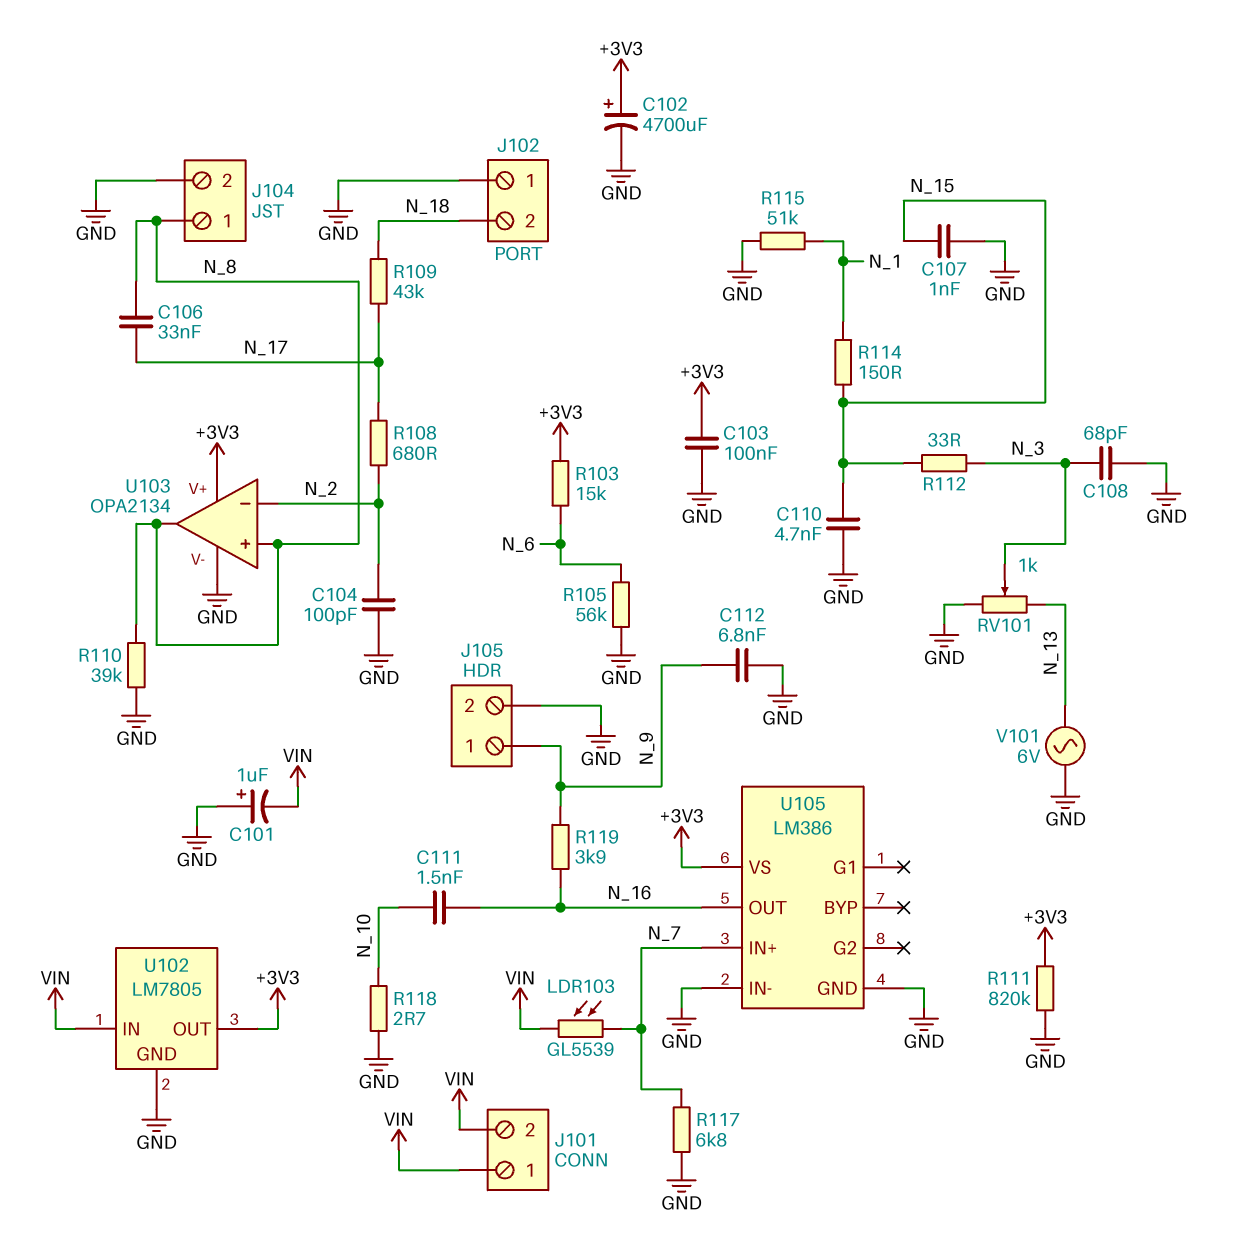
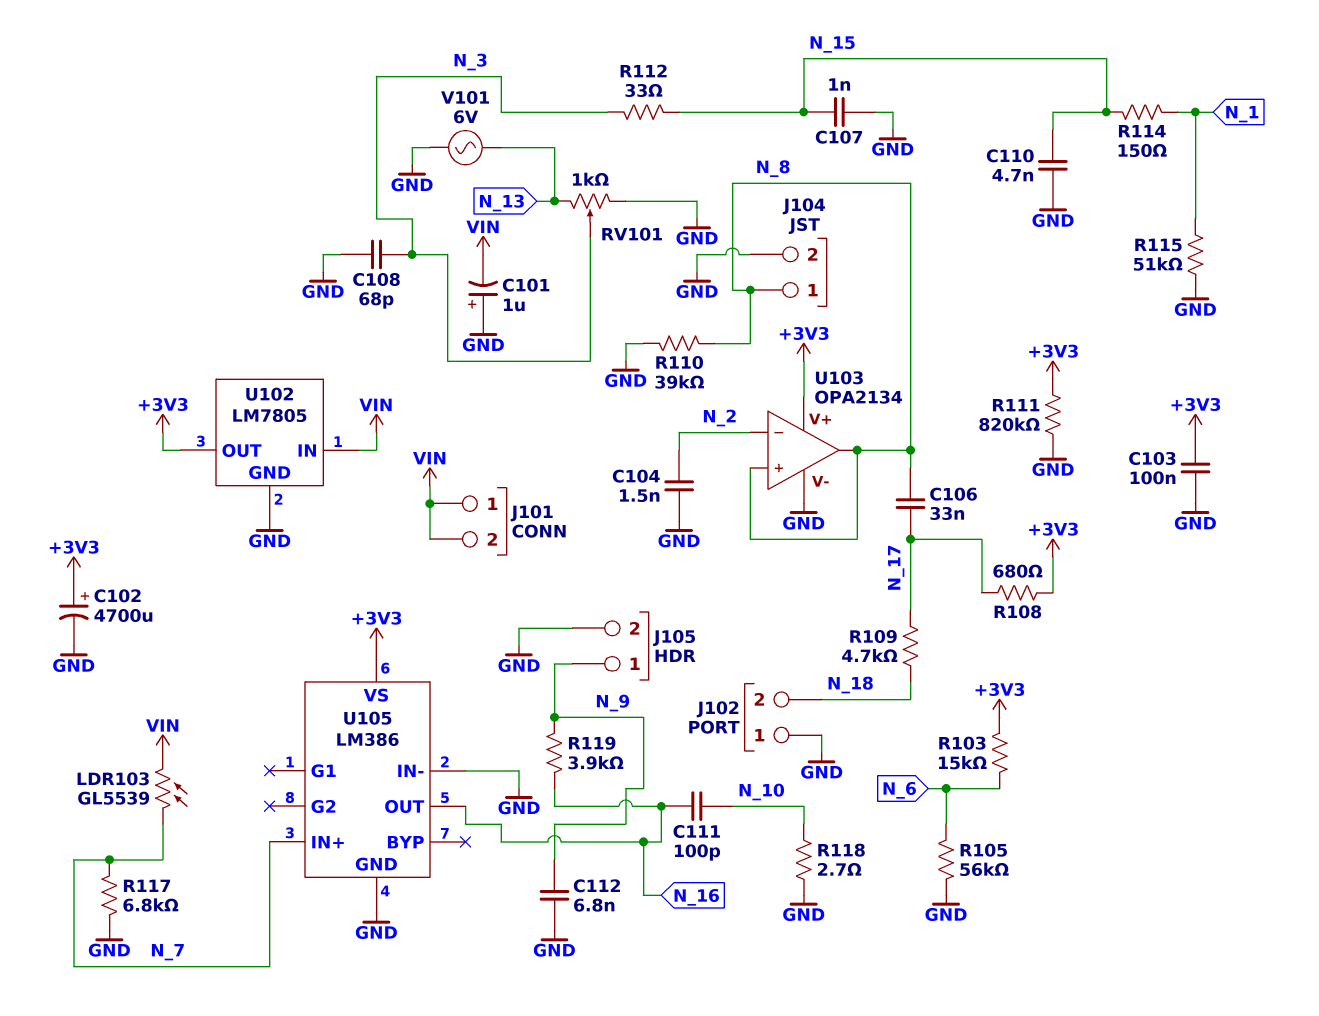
C104: 100pF (GND, N_2) -> 1.5nF (GND, N_2)
C111: 1.5nF (N_10, N_16) -> 100pF (N_10, N_16)
R108: 680 (N_2, N_17) -> 680 (+3V3, N_17)
R109: 43k (N_17, N_18) -> 4.7k (N_17, N_18)

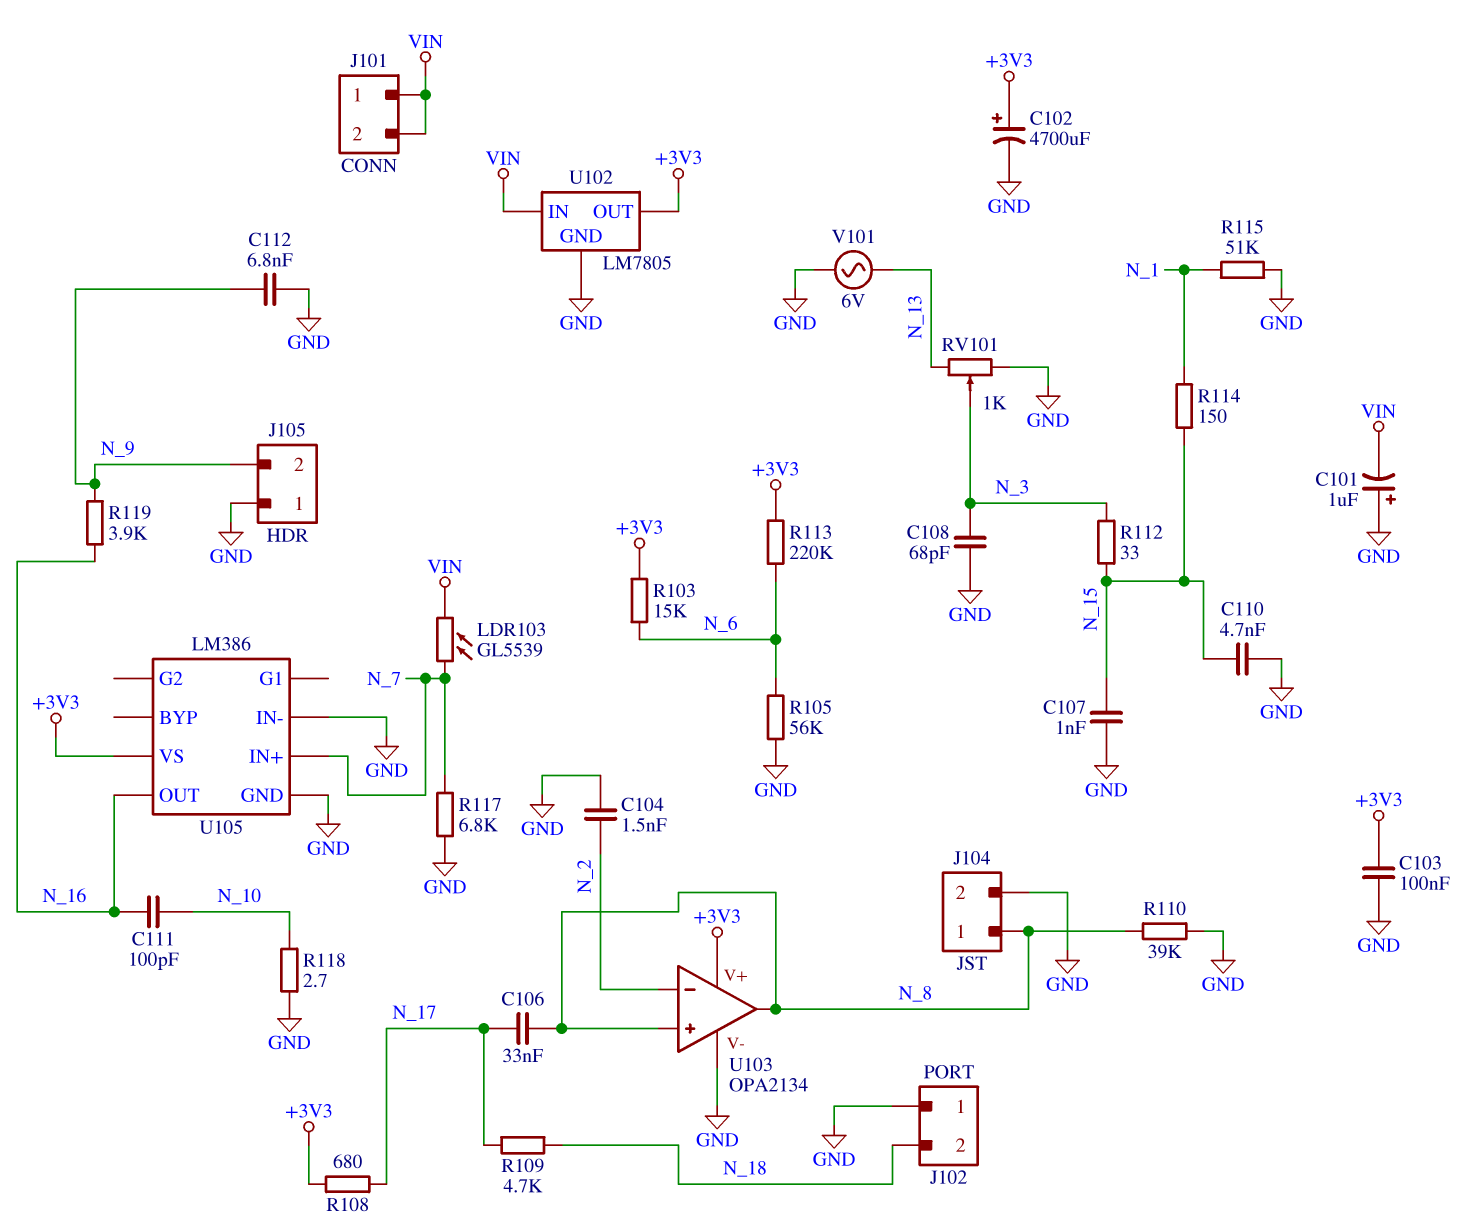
J105 pin 1: N_9 -> GND
J105 pin 2: GND -> N_9
R111: 820k (+3V3, GND) -> none
R113: none -> 220k (+3V3, N_6)

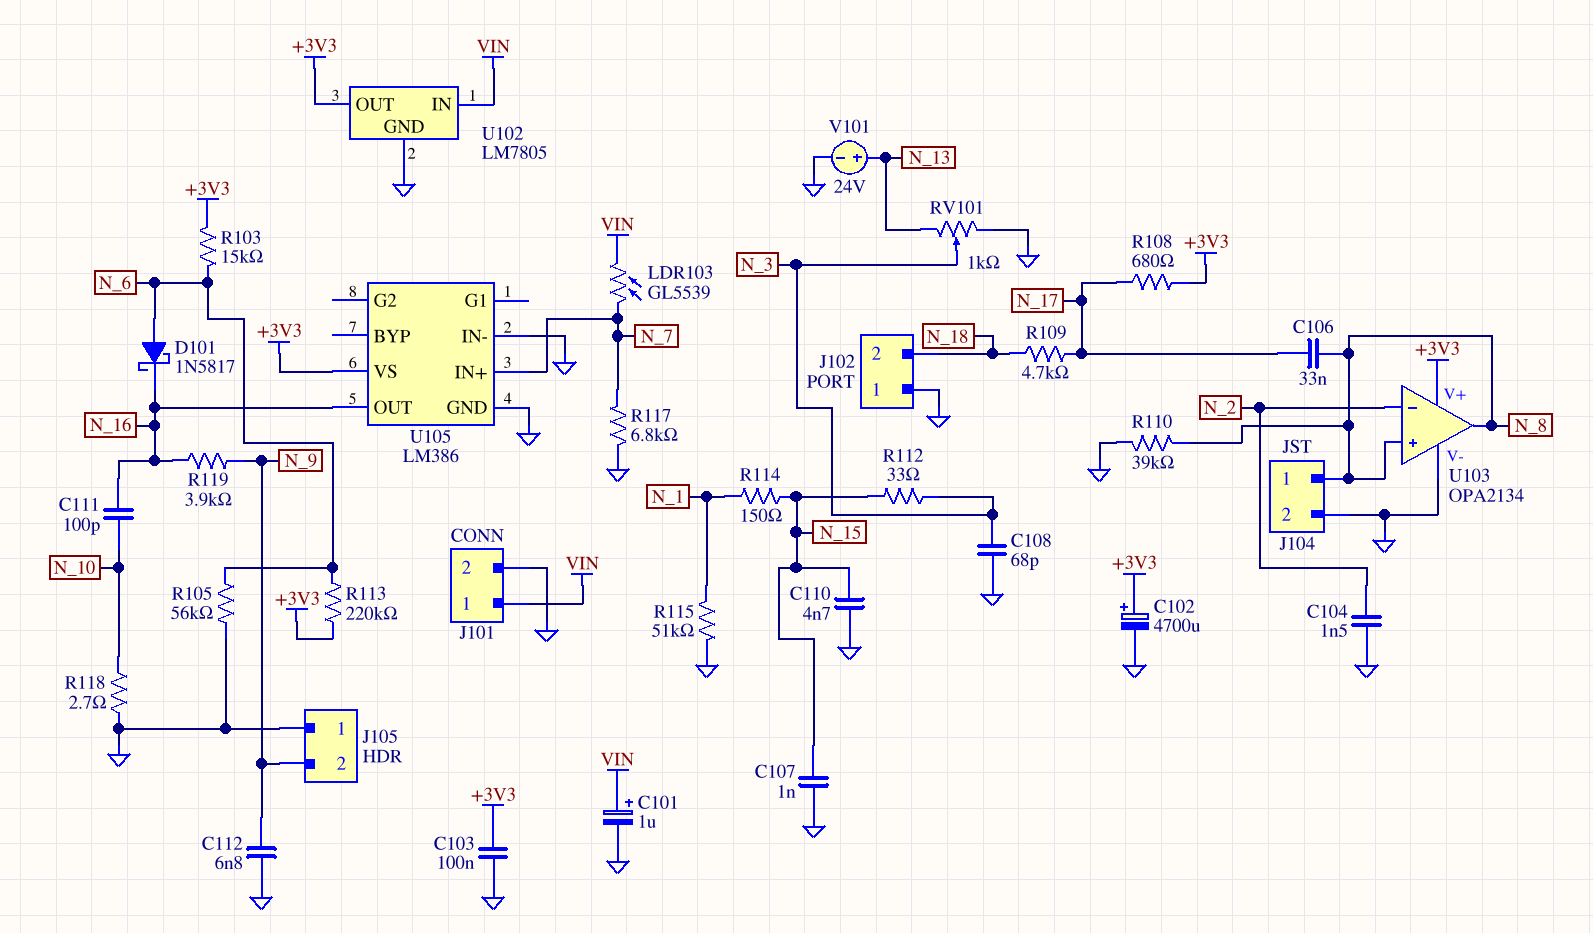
C101: 1uF (plus GND, minus VIN) -> 1uF (plus VIN, minus GND)
D101: none -> schottky 1N5817 (A N_6, K N_16)
J101 pin 2: VIN -> GND
V101: AC 6V (GND, N_13) -> 24V (plus N_13, minus GND)

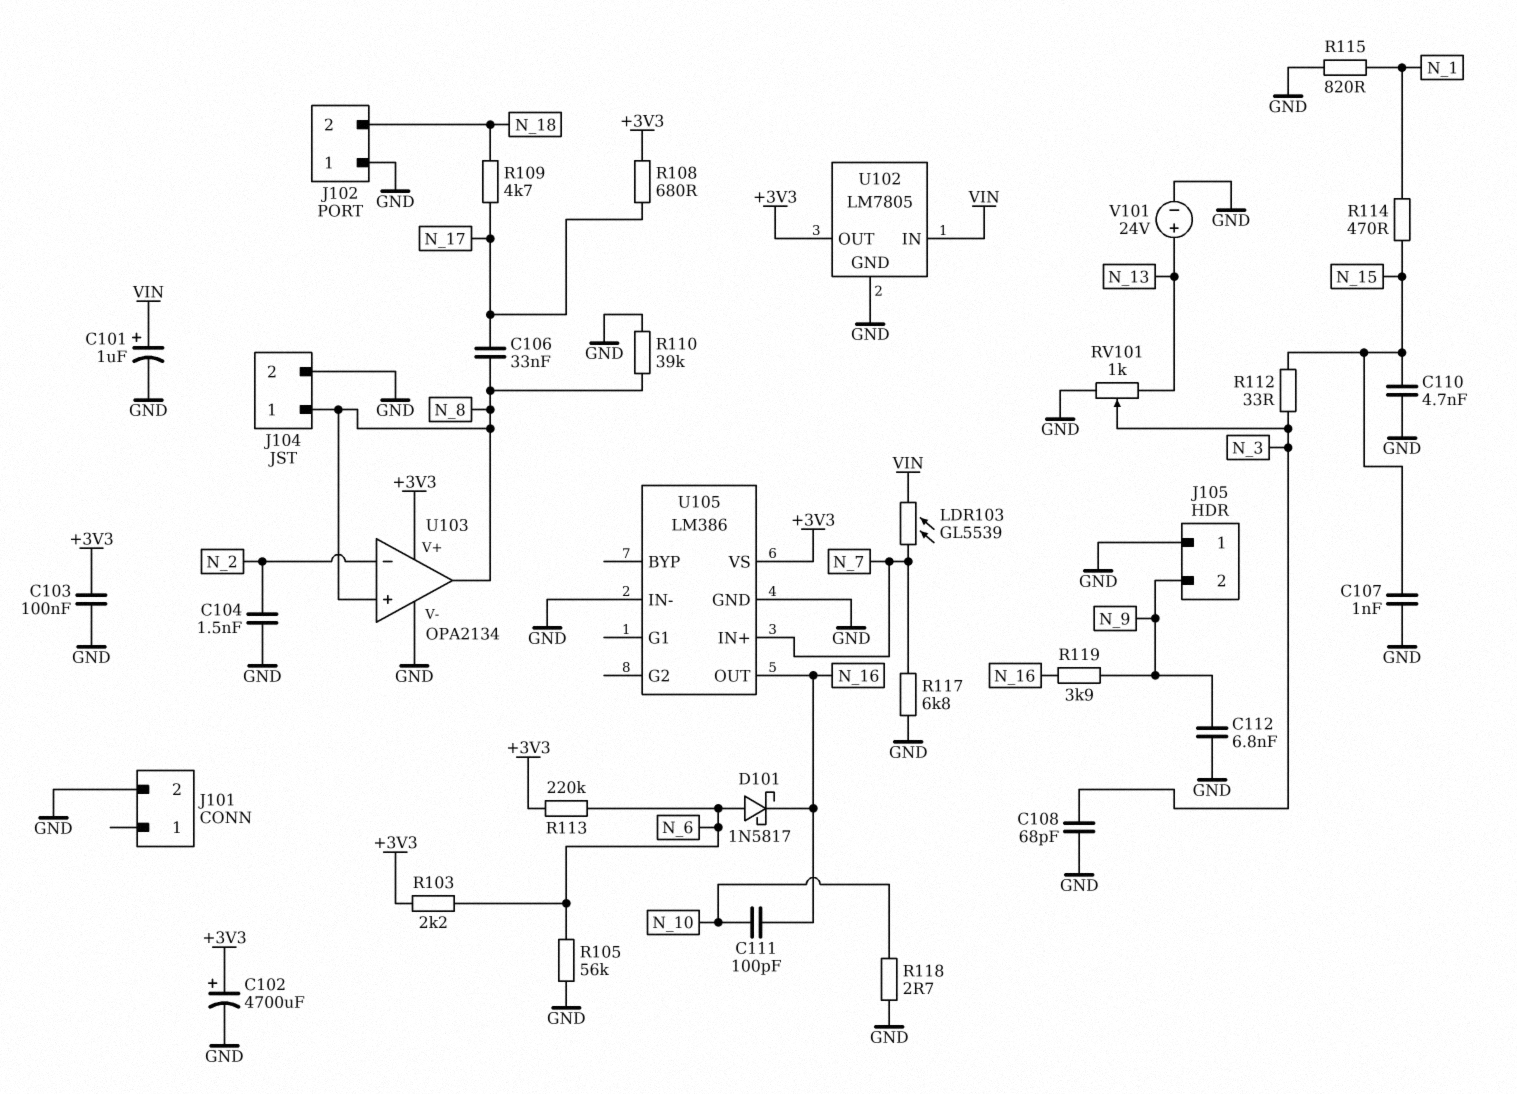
J101 pin 1: VIN -> none
R103: 15k (+3V3, N_6) -> 2.2k (+3V3, N_6)
R114: 150 (N_1, N_15) -> 470 (N_1, N_15)
R115: 51k (GND, N_1) -> 820 (GND, N_1)

